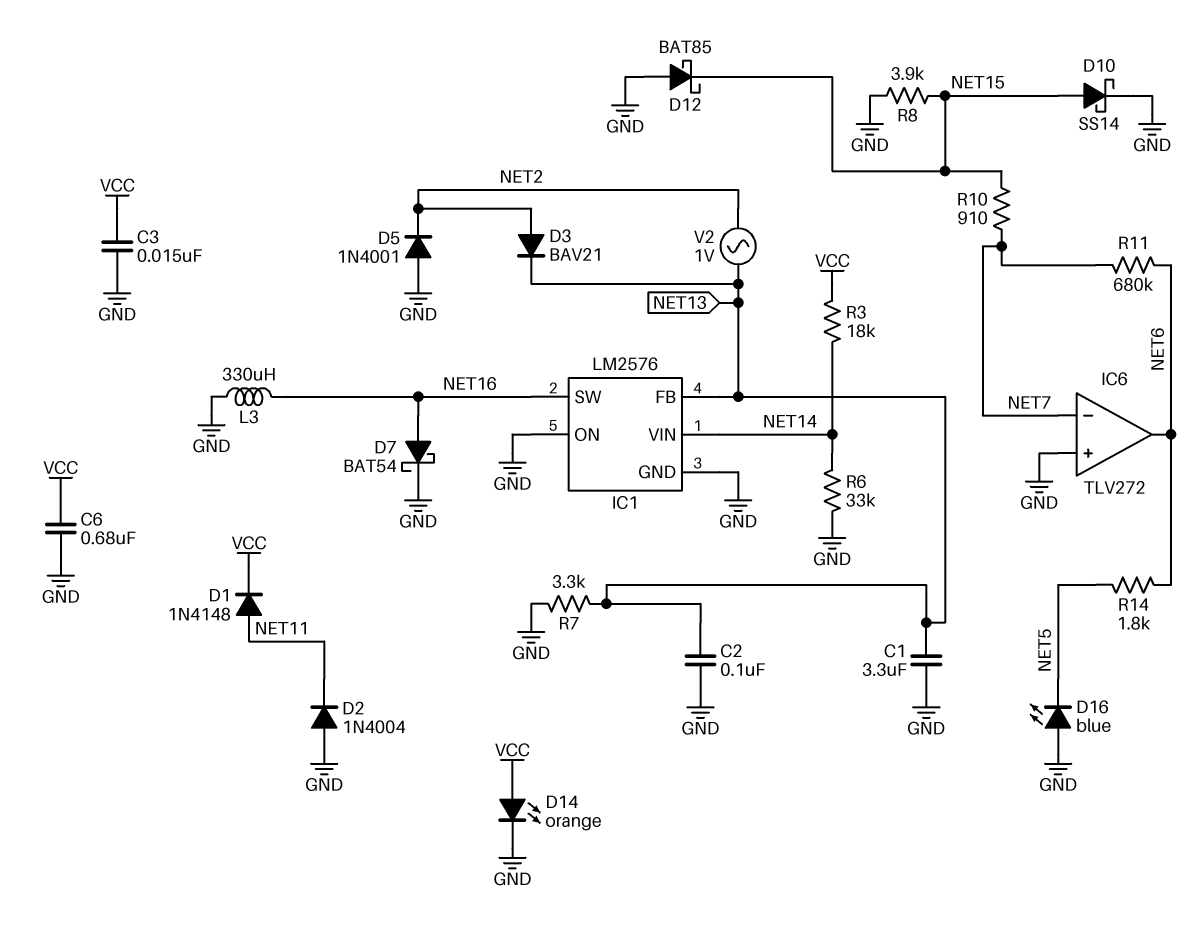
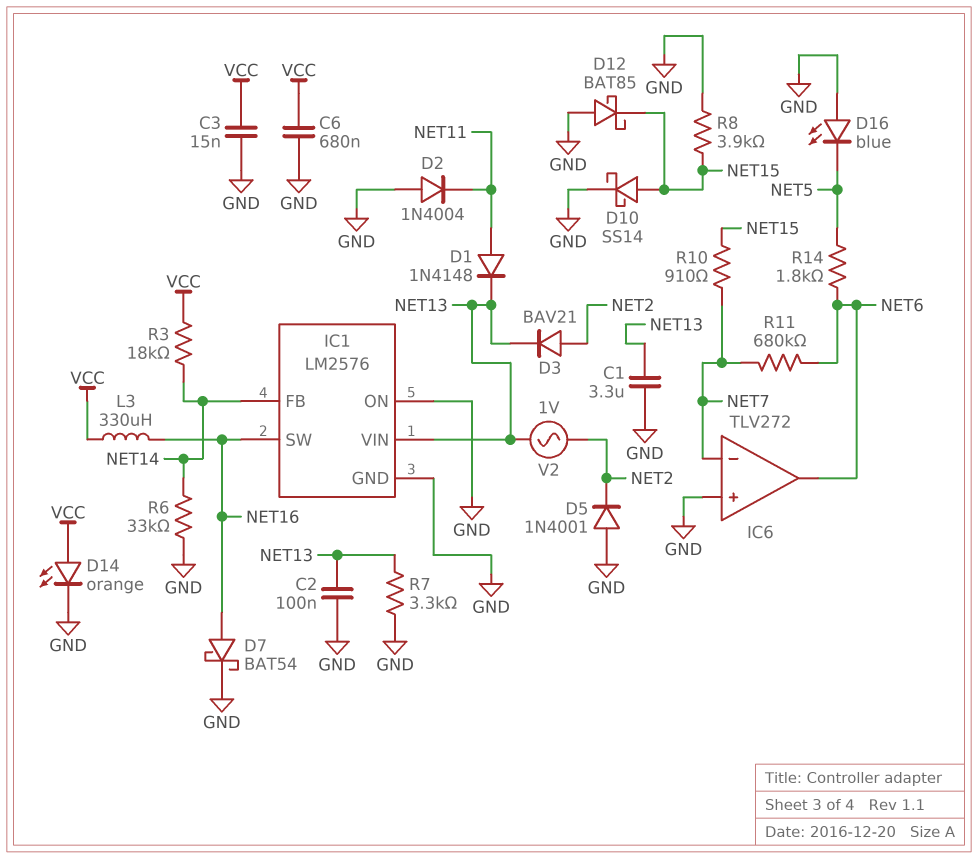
D1: diode 1N4148 (A NET11, K VCC) -> diode 1N4148 (A NET11, K NET13)
IC1 pin FB: NET13 -> NET14
IC1 pin VIN: NET14 -> NET13
L3: 330uH (GND, NET16) -> 330uH (NET16, VCC)

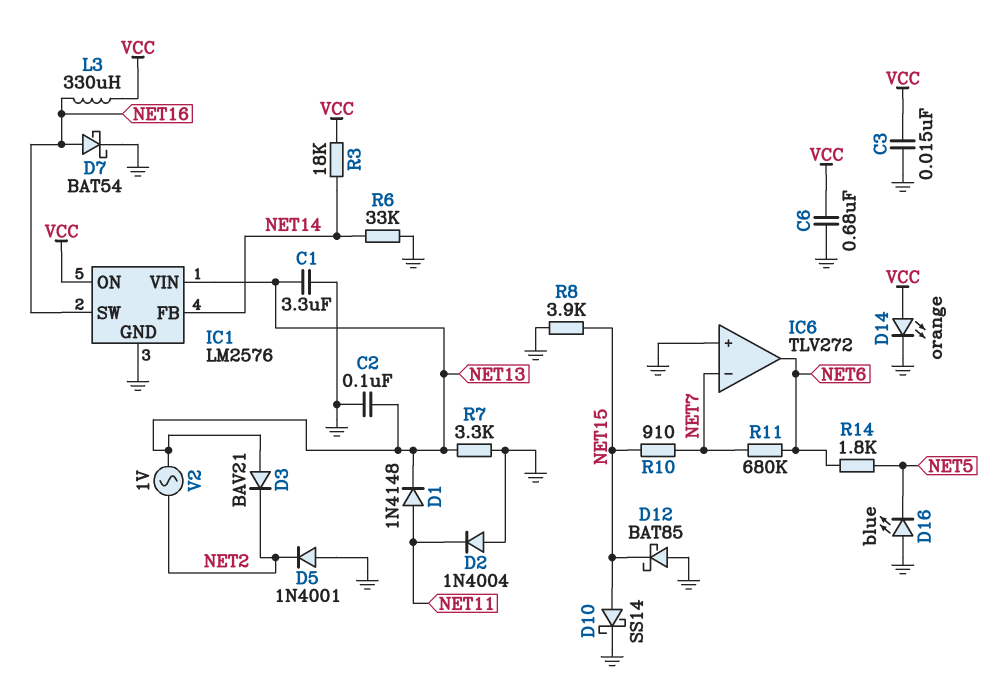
D3: diode BAV21 (A NET2, K NET13) -> diode BAV21 (A NET13, K NET2)
IC1 pin ON: GND -> VCC

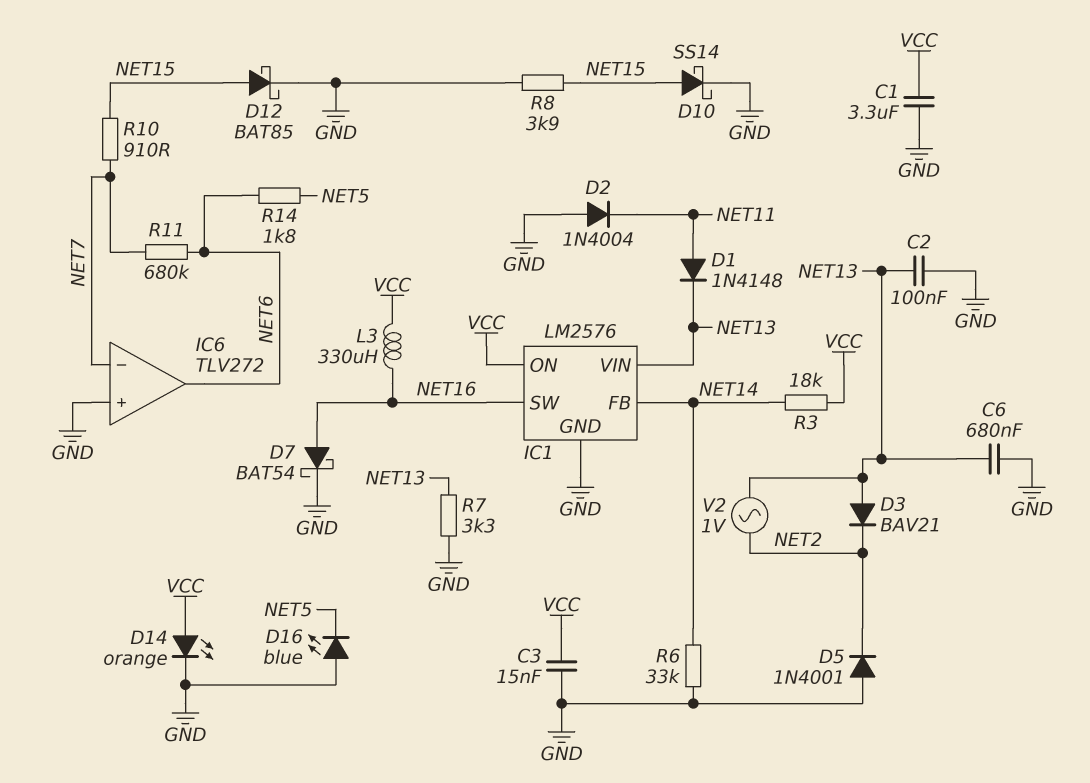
C1: 3.3uF (GND, NET13) -> 3.3uF (GND, VCC)
C6: 680nF (GND, VCC) -> 680nF (GND, NET13)
D12: schottky BAT85 (A GND, K NET15) -> schottky BAT85 (A NET15, K GND)

